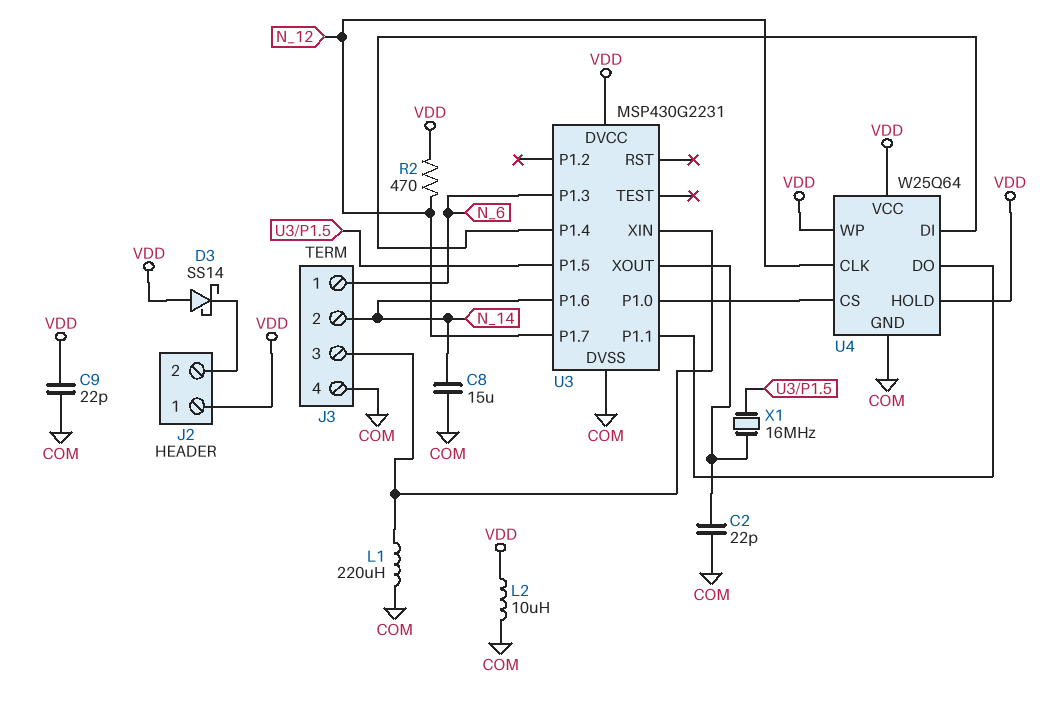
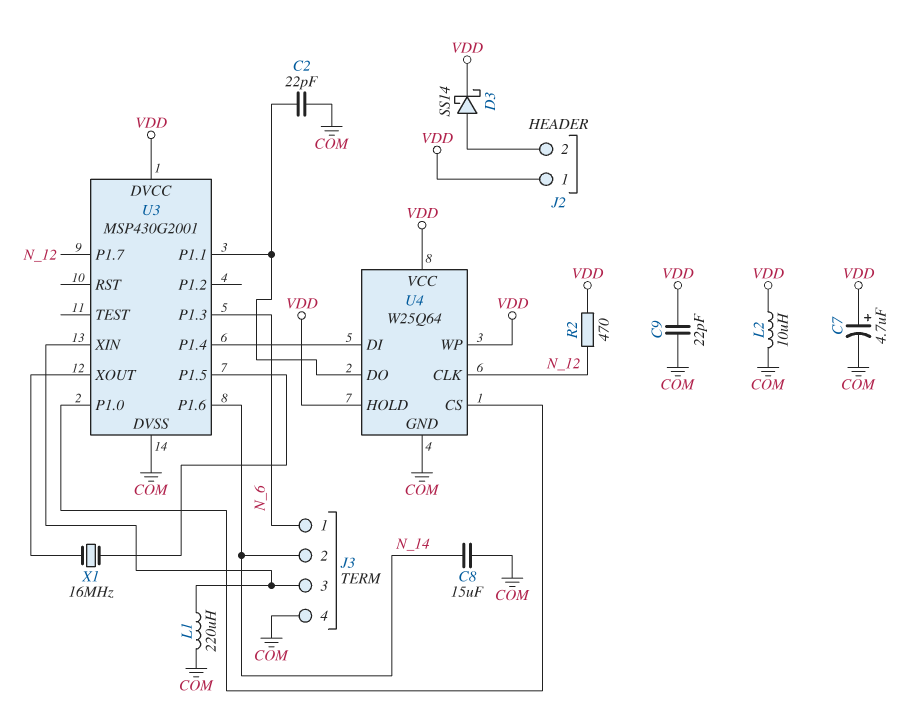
C2: 22pF (COM, U3/XOUT) -> 22pF (COM, U3/P1.1)
C7: none -> 4.7uF (plus VDD, minus COM)
D3: schottky SS14 (A VDD, K J2/2) -> schottky SS14 (A J2/2, K VDD)
U3: MSP430G2231 -> MSP430G2001

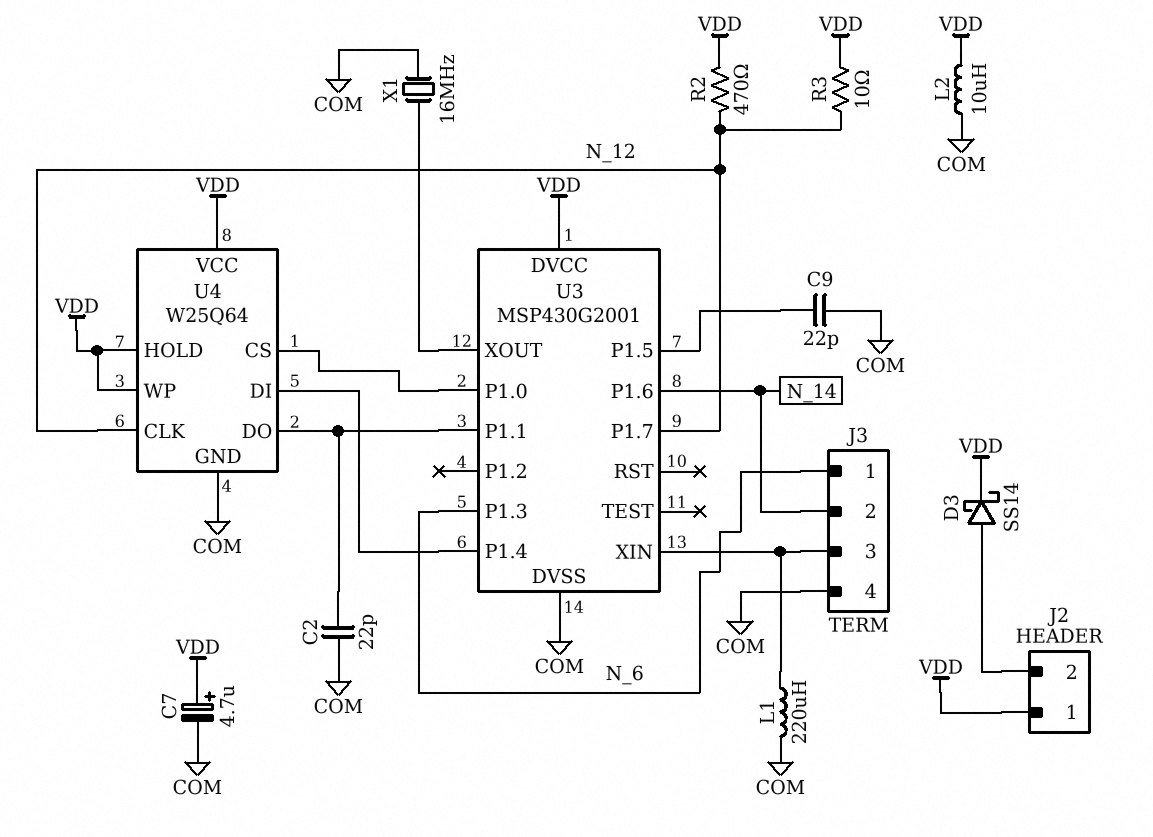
C8: 15uF (COM, N_14) -> none
C9: 22pF (COM, VDD) -> 22pF (COM, U3/P1.5)
R3: none -> 10 (N_12, VDD)
X1: 16MHz (U3/P1.5, U3/XOUT) -> 16MHz (COM, U3/XOUT)

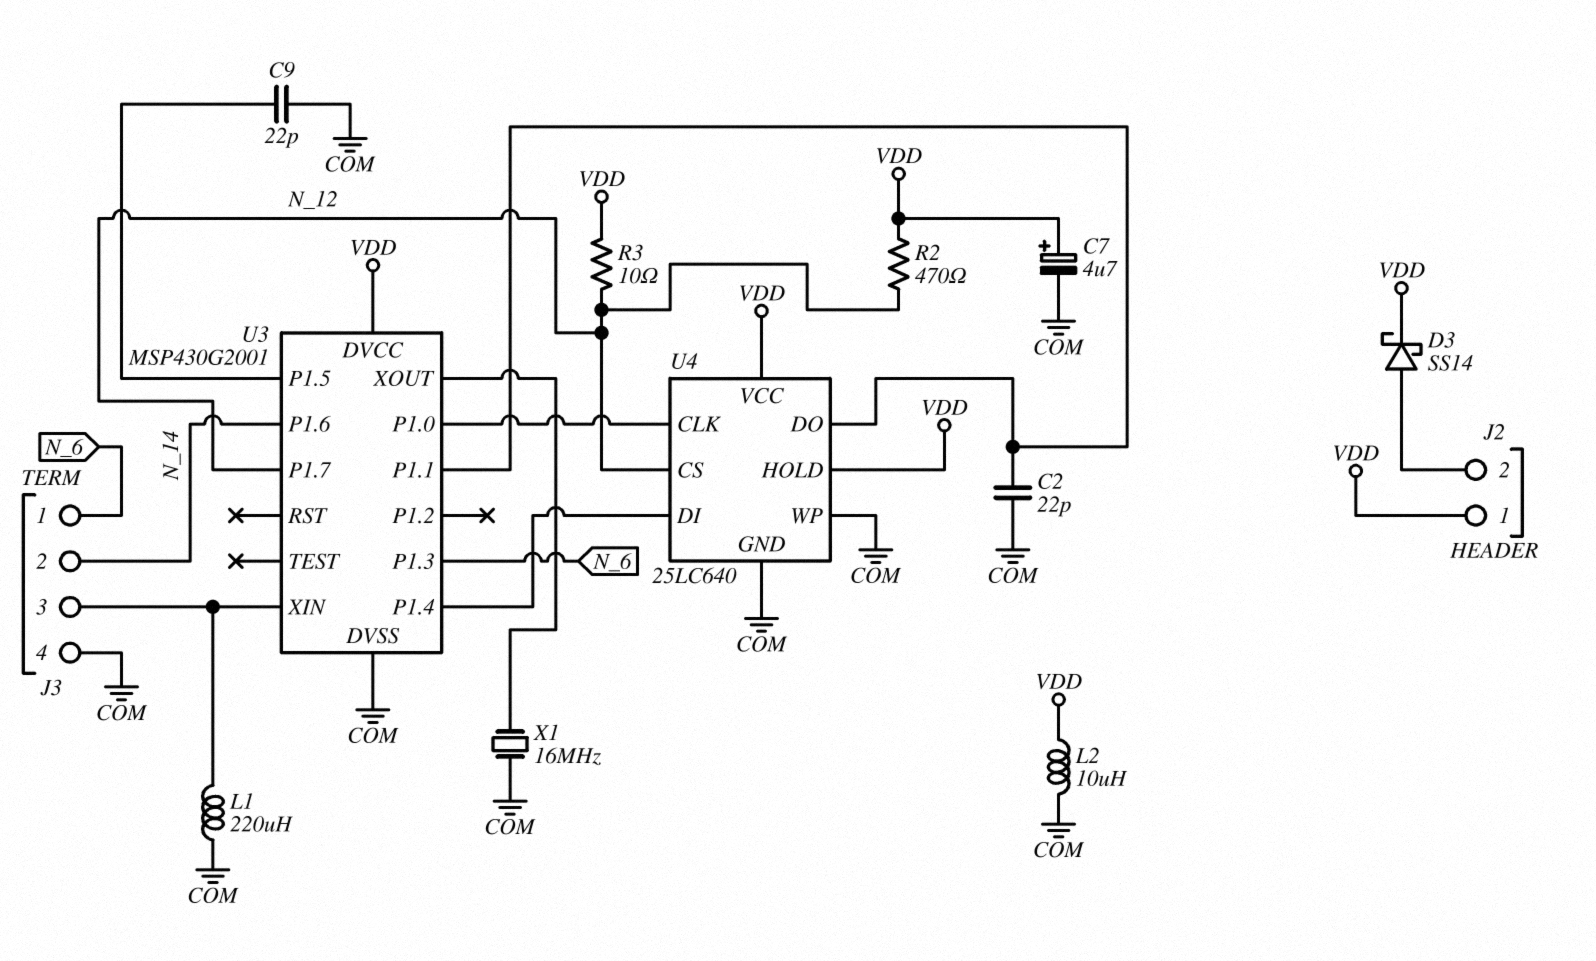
U4: W25Q64 -> 25LC640
U4 pin CLK: N_12 -> U3/P1.0
U4 pin CS: U3/P1.0 -> N_12
U4 pin WP: VDD -> COM

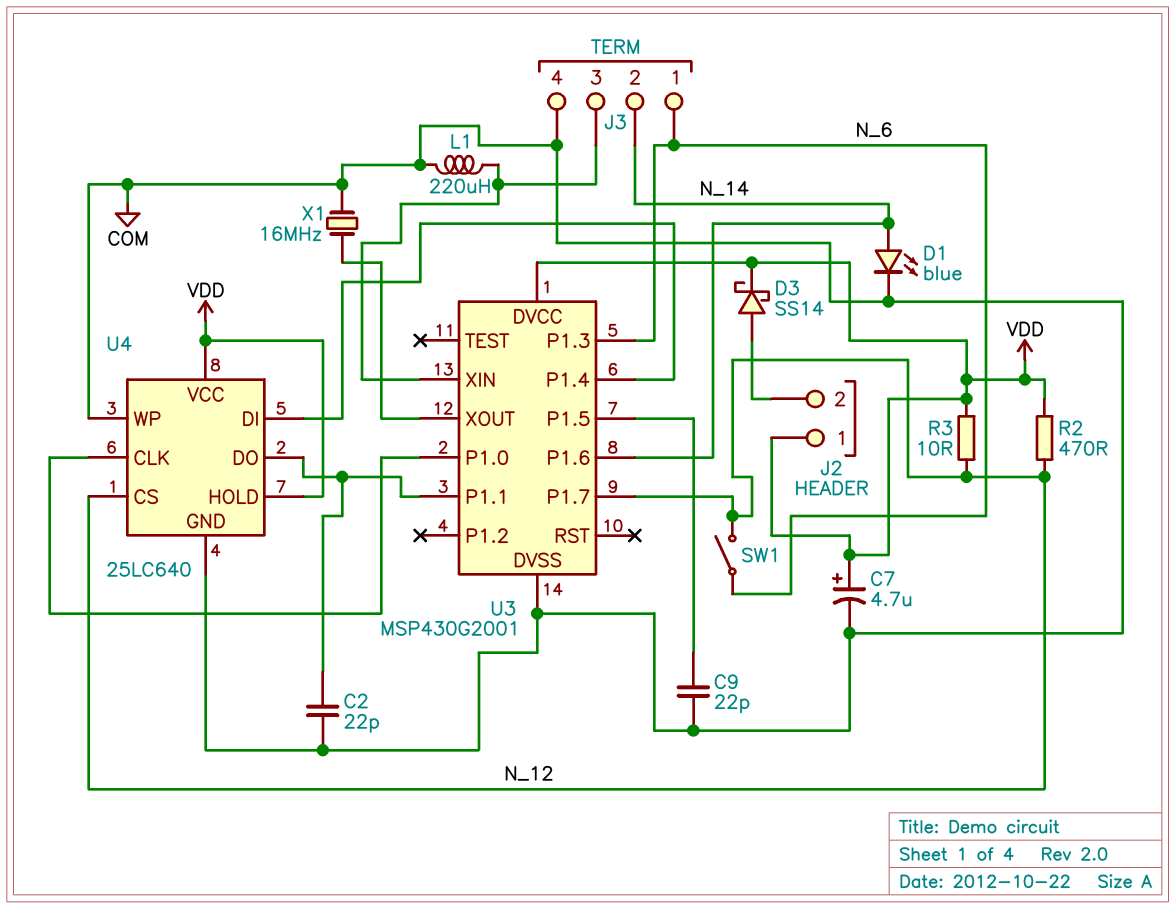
D1: none -> LED blue (A N_14, K COM)
L2: 10uH (COM, VDD) -> none
SW1: none -> switch (N_6, N_12)

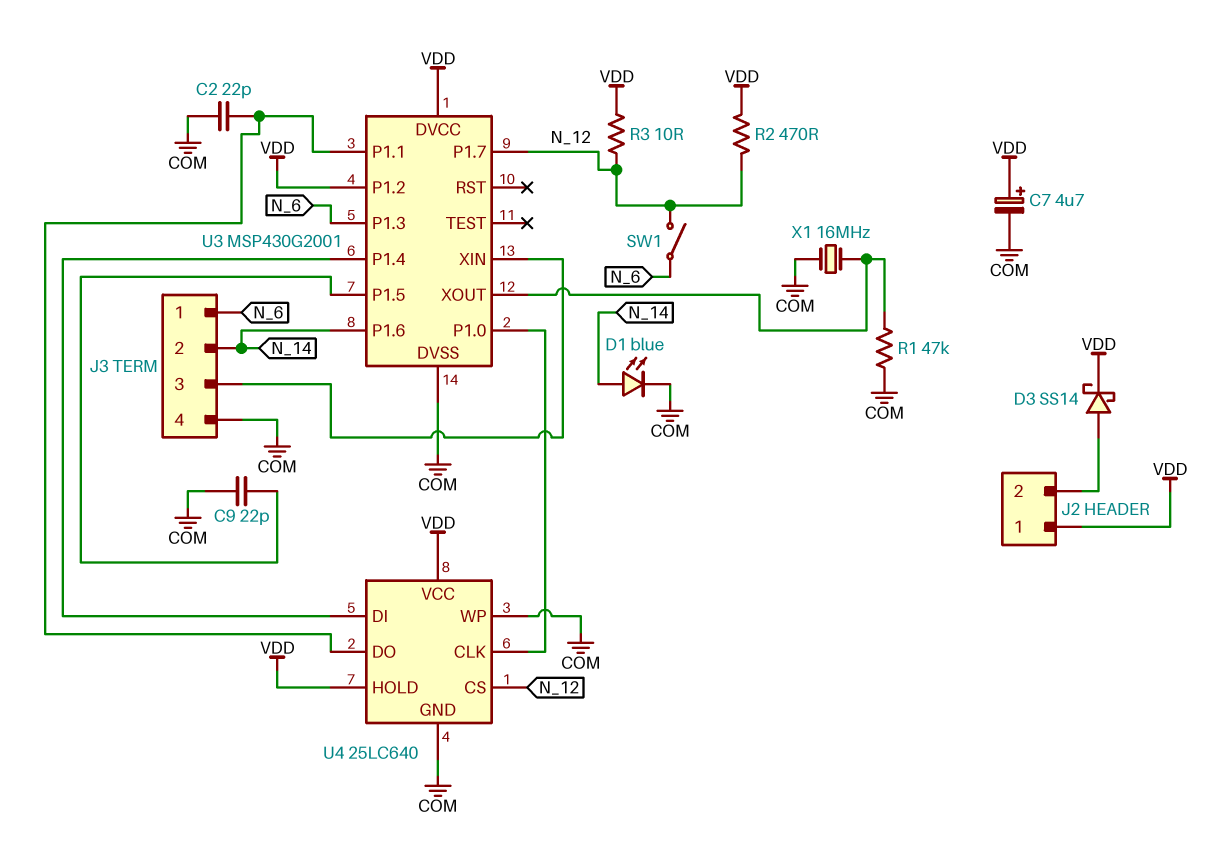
L1: 220uH (COM, J3/3) -> none
R1: none -> 47k (COM, U3/XOUT)
U3 pin P1.2: none -> VDD

